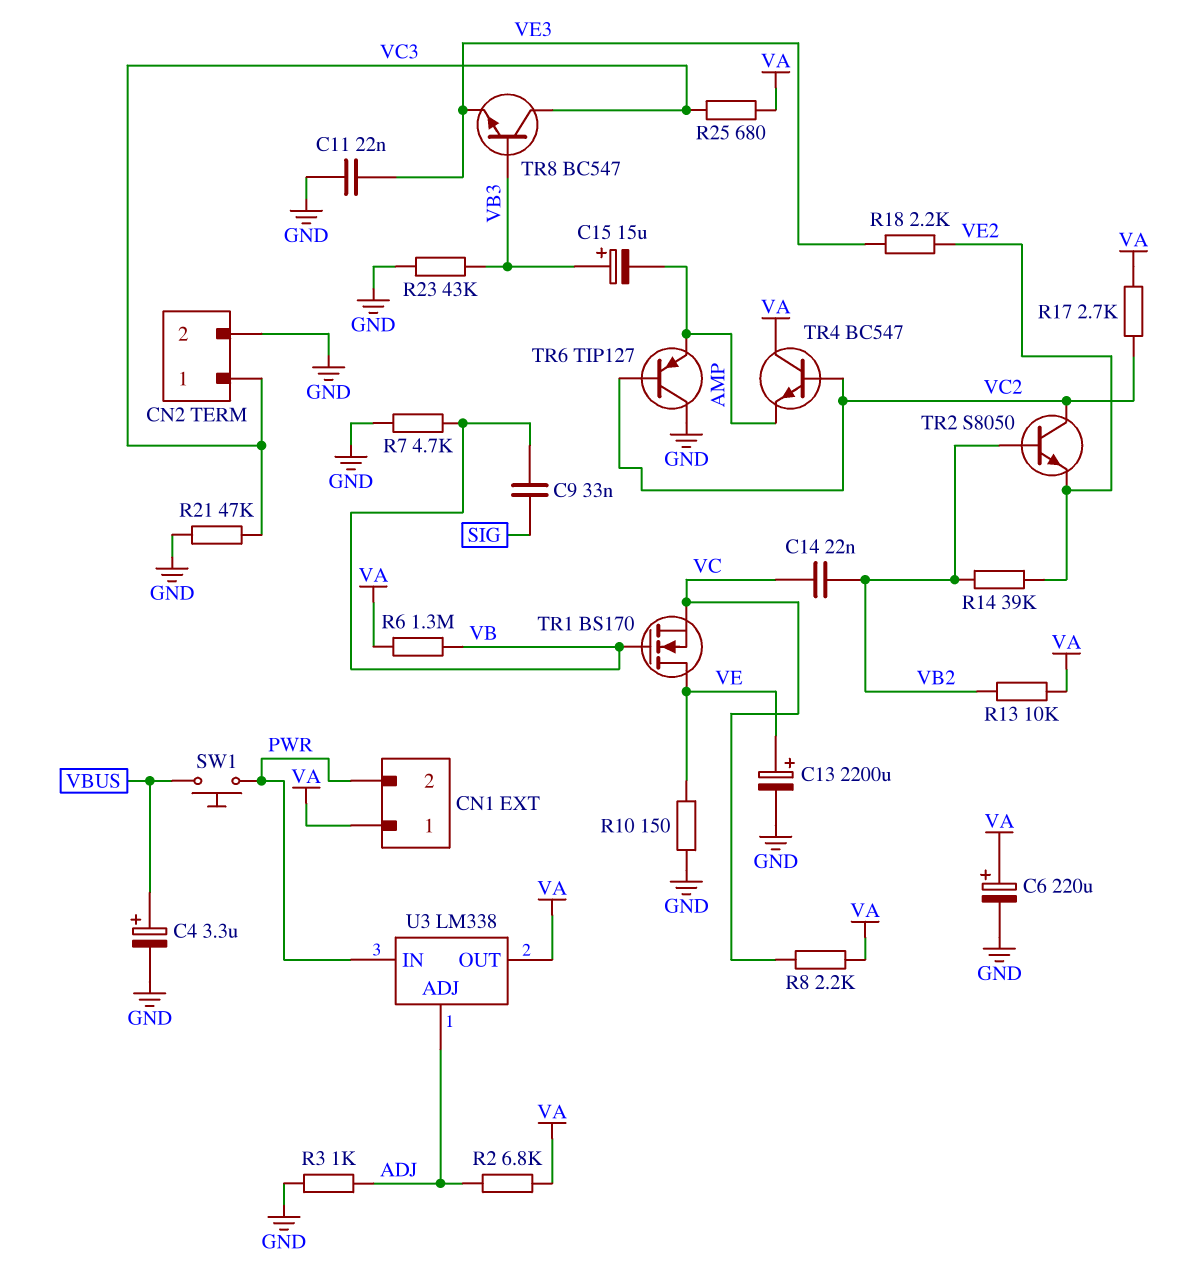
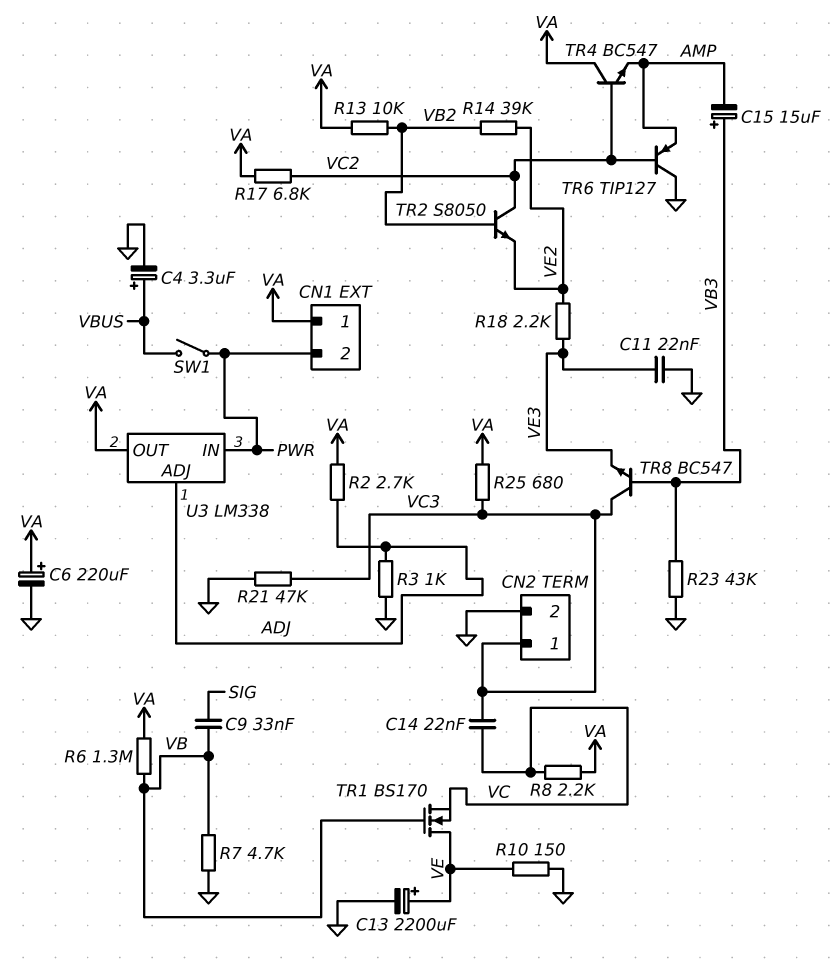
C14: 22nF (VB2, VC) -> 22nF (VC, VC3)
R2: 6.8k (ADJ, VA) -> 2.7k (ADJ, VA)
R17: 2.7k (VA, VC2) -> 6.8k (VA, VC2)
SW1: button (PWR, VBUS) -> switch (PWR, VBUS)

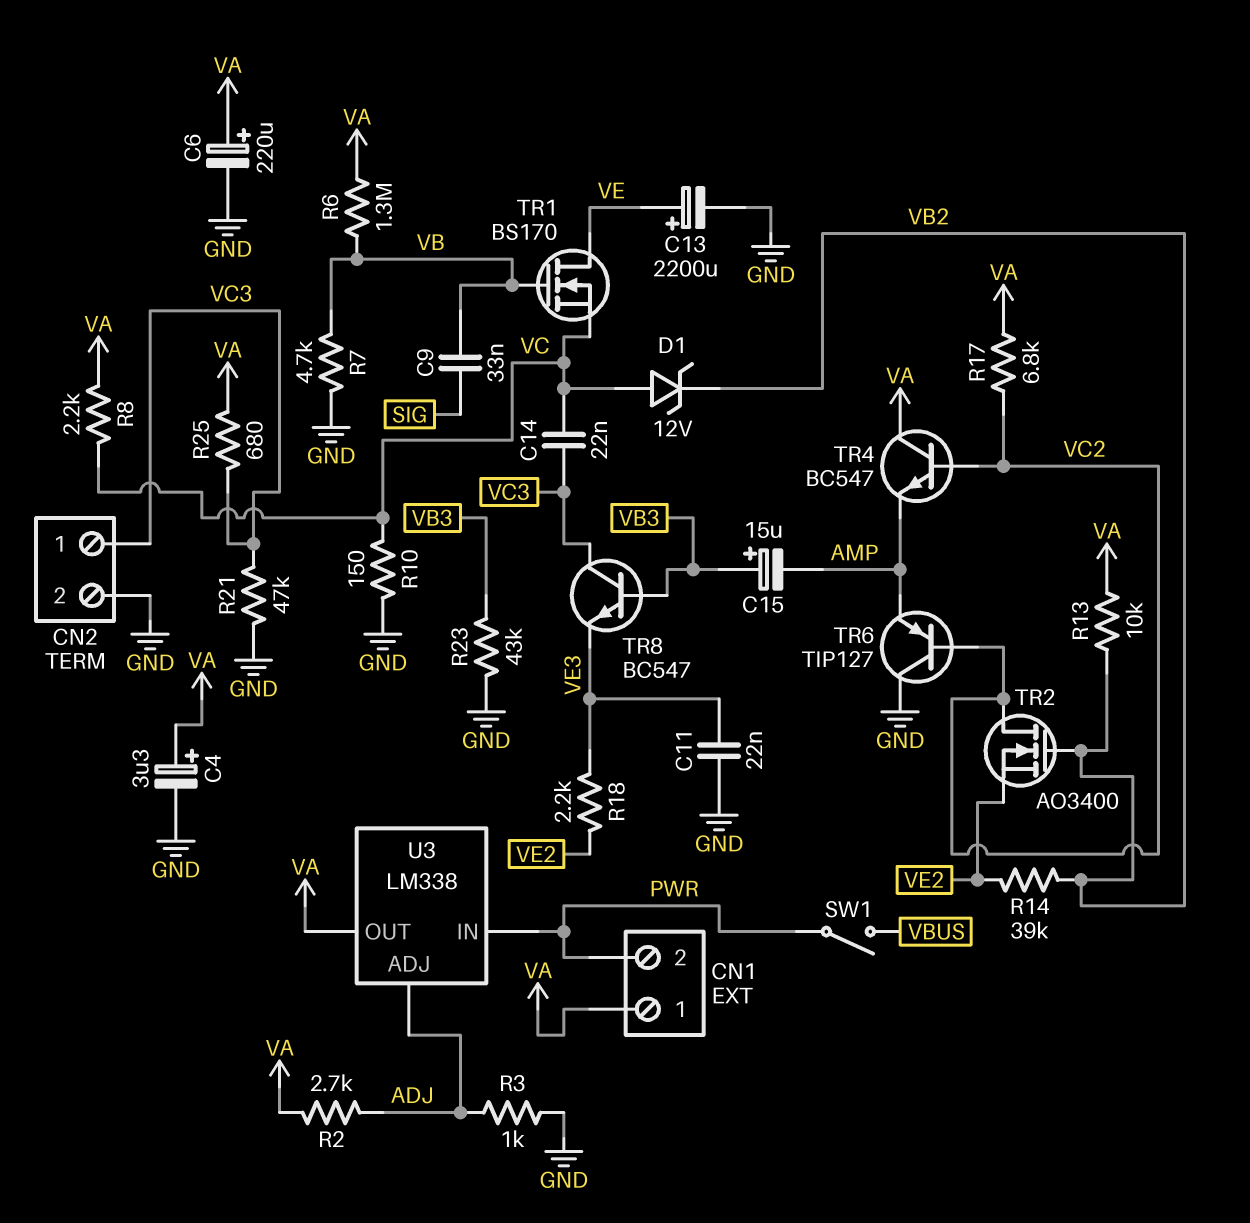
C4: 3.3uF (plus VBUS, minus GND) -> 3.3uF (plus VA, minus GND)
D1: none -> zener 12V (A VC, K VB2)
R10: 150 (GND, VE) -> 150 (GND, VC)
TR2: NPN S8050 (B VB2, C VC2, E VE2) -> NMOS AO3400 (G VB2, D VC2, S VE2)

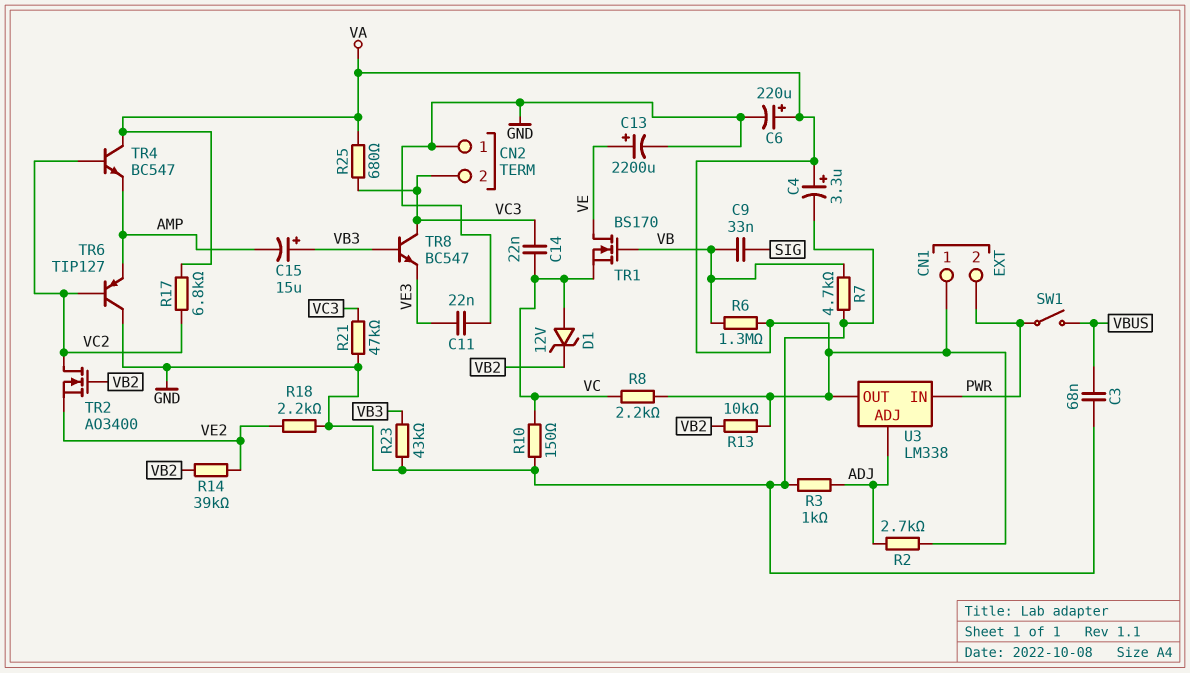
C3: none -> 68nF (GND, VBUS)
CN2 pin 1: VC3 -> GND
CN2 pin 2: GND -> VC3
R18: 2.2k (VE2, VE3) -> 2.2k (GND, VE2)

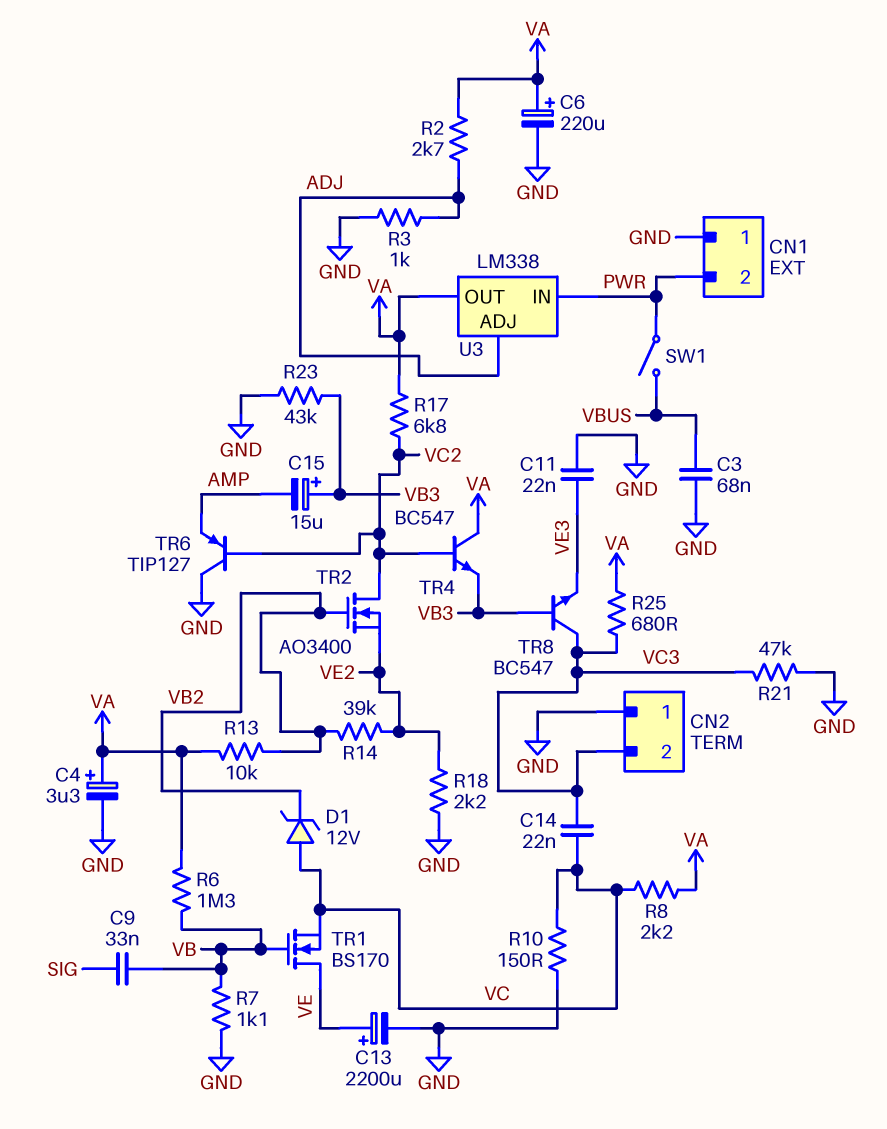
CN1 pin 1: VA -> GND
R7: 4.7k (GND, VB) -> 1.1k (GND, VB)
TR4: NPN BC547 (B VC2, C VA, E AMP) -> NPN BC547 (B VC2, C VA, E VB3)

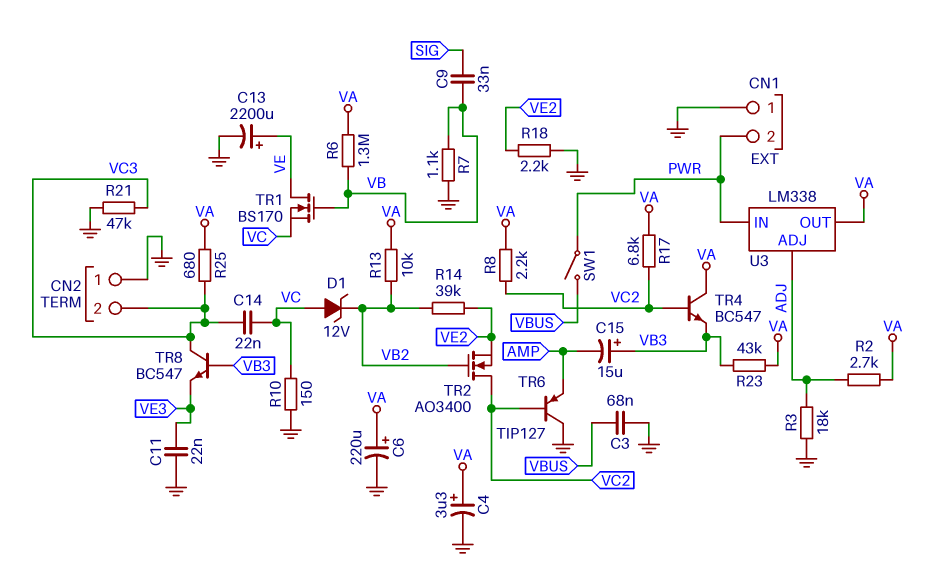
R3: 1k (ADJ, GND) -> 18k (ADJ, GND)
R8: 2.2k (VA, VC) -> 2.2k (VA, VC2)
R23: 43k (GND, VB3) -> 43k (VA, VB3)

